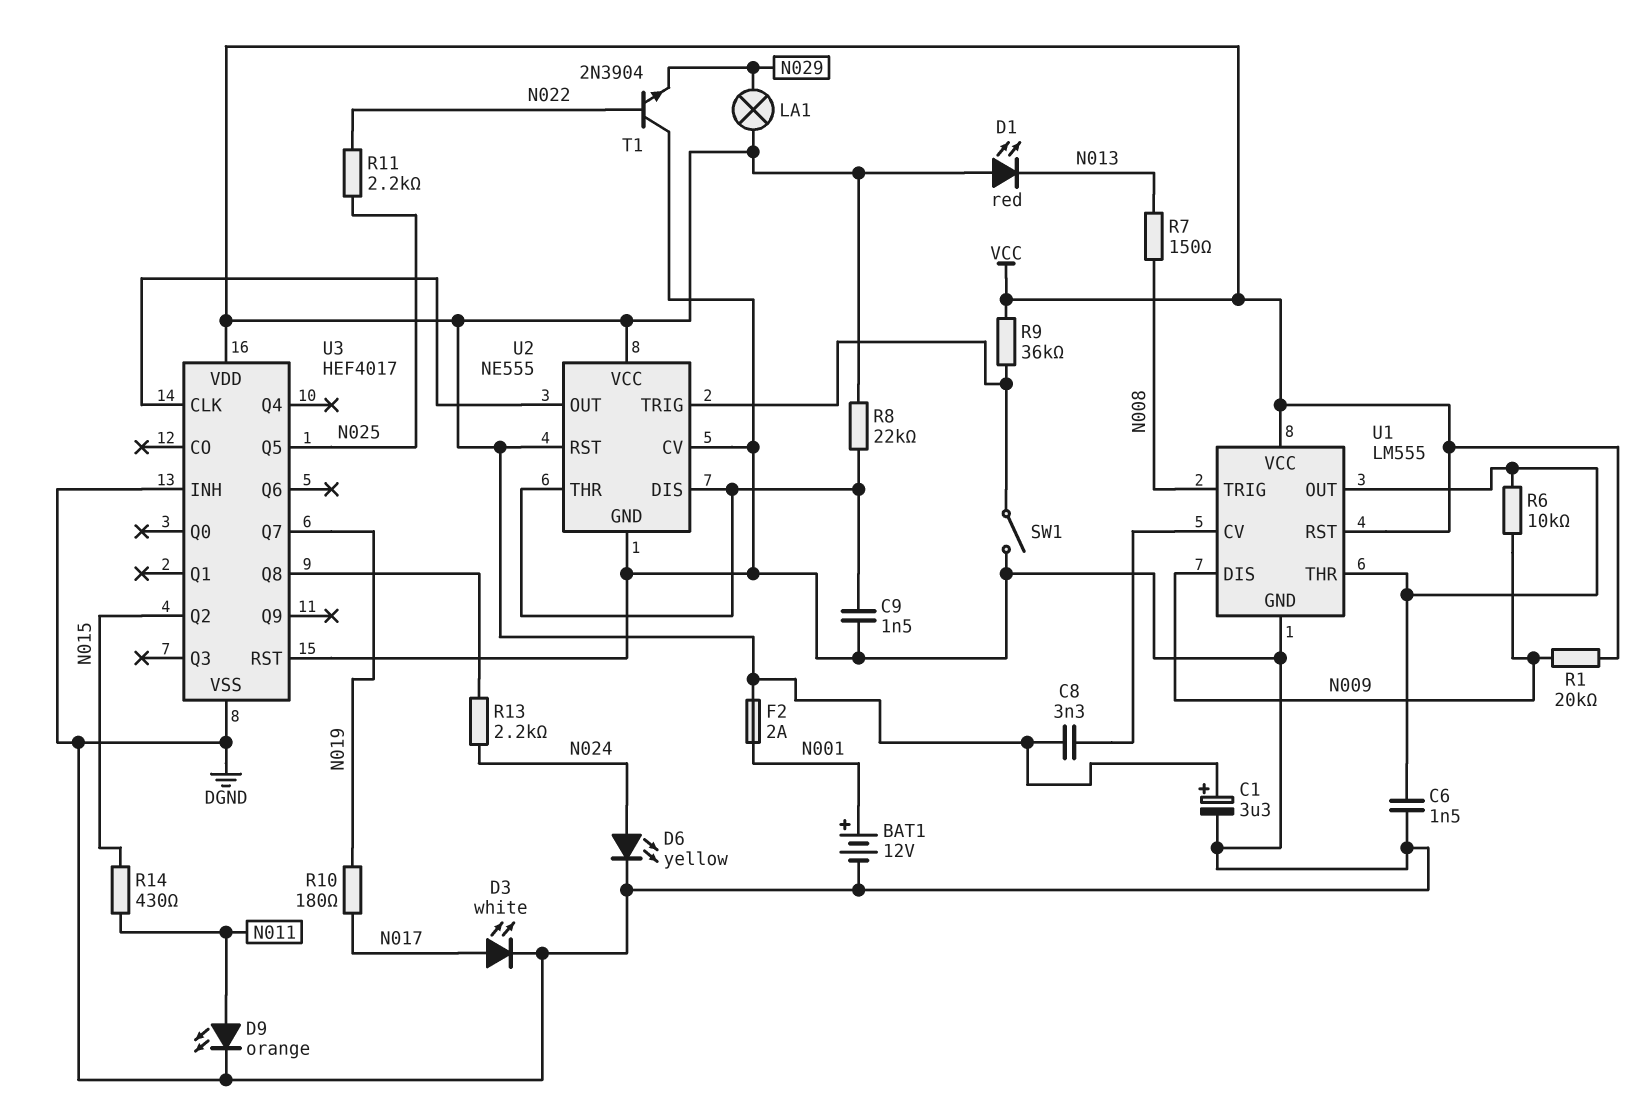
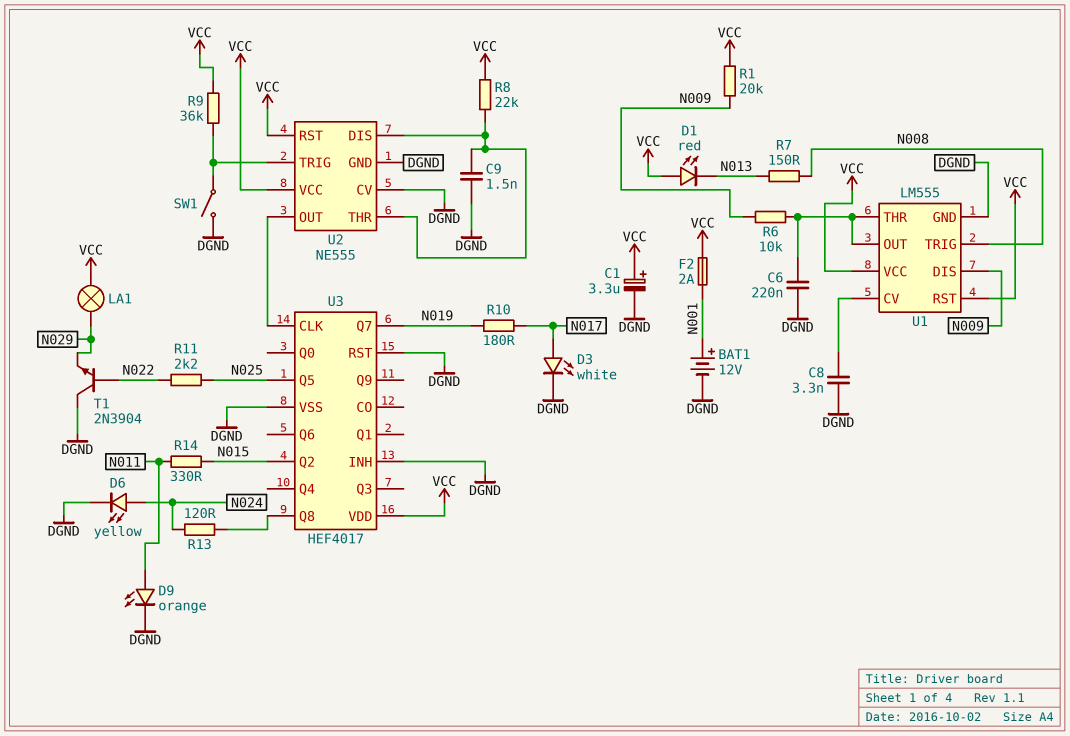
C6: 1.5nF (DGND, U1/OUT) -> 220nF (DGND, U1/OUT)
C8: 3.3nF (U1/CV, VCC) -> 3.3nF (DGND, U1/CV)
R13: 2.2k (N024, U3/Q8) -> 120 (N024, U3/Q8)
R14: 430 (N011, N015) -> 330 (N011, N015)

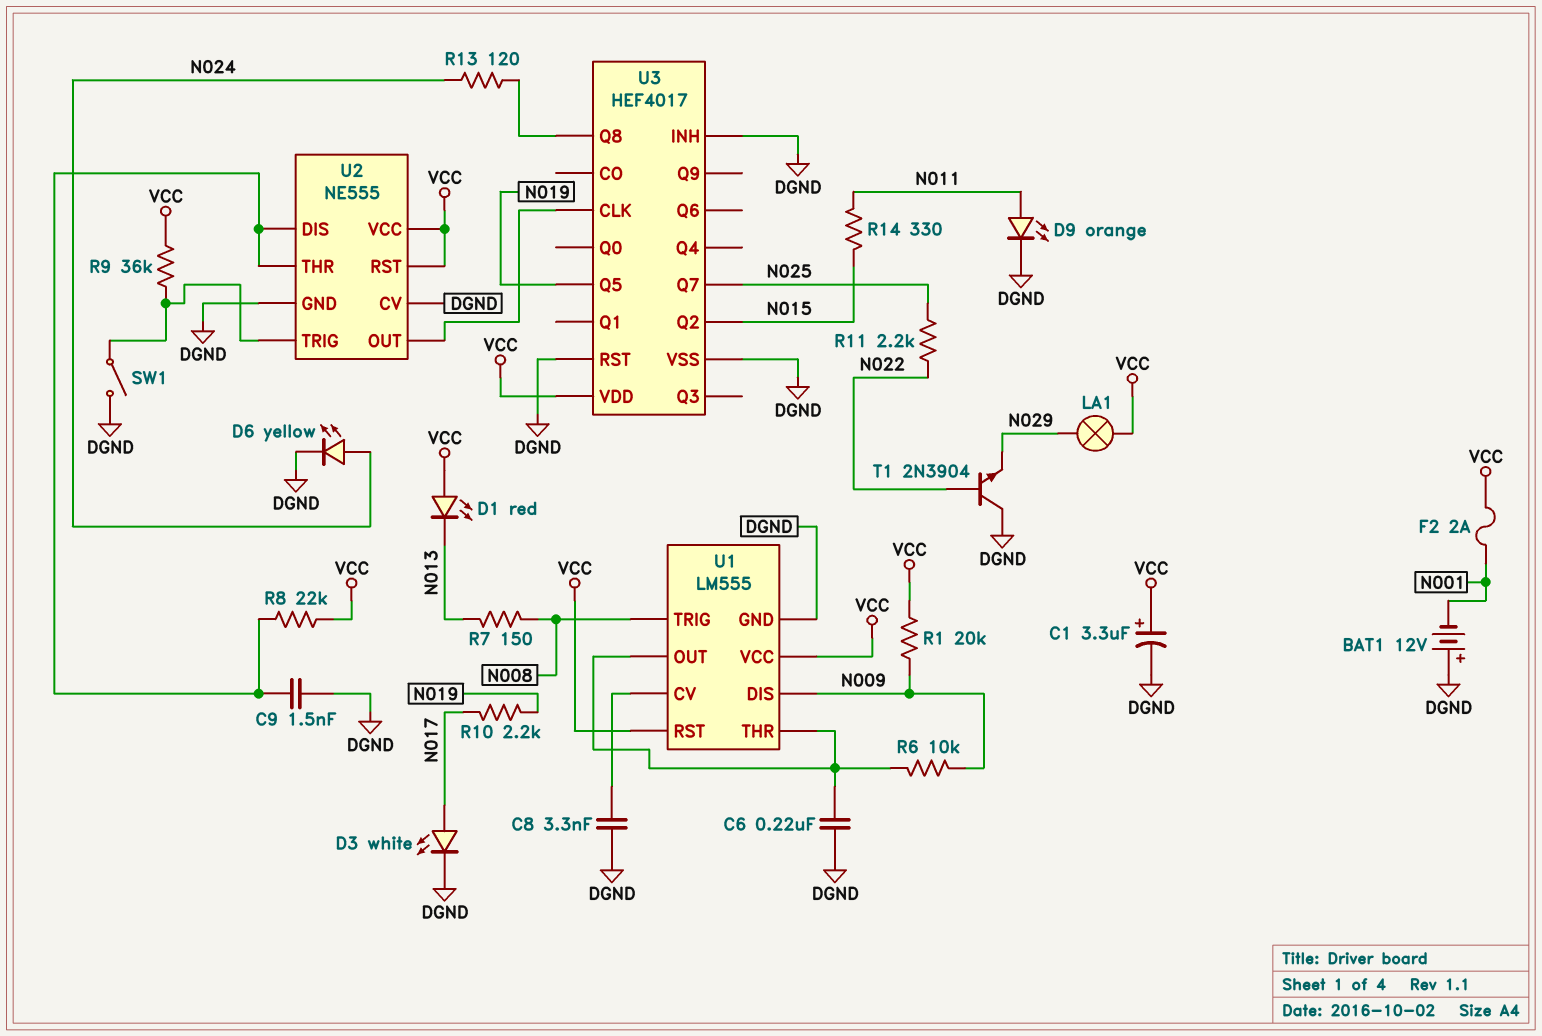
BAT1: 12V (plus N001, minus DGND) -> 12V (plus DGND, minus N001)
R10: 180 (N017, N019) -> 2.2k (N017, N019)
U3 pin Q5: N025 -> N019
U3 pin Q7: N019 -> N025

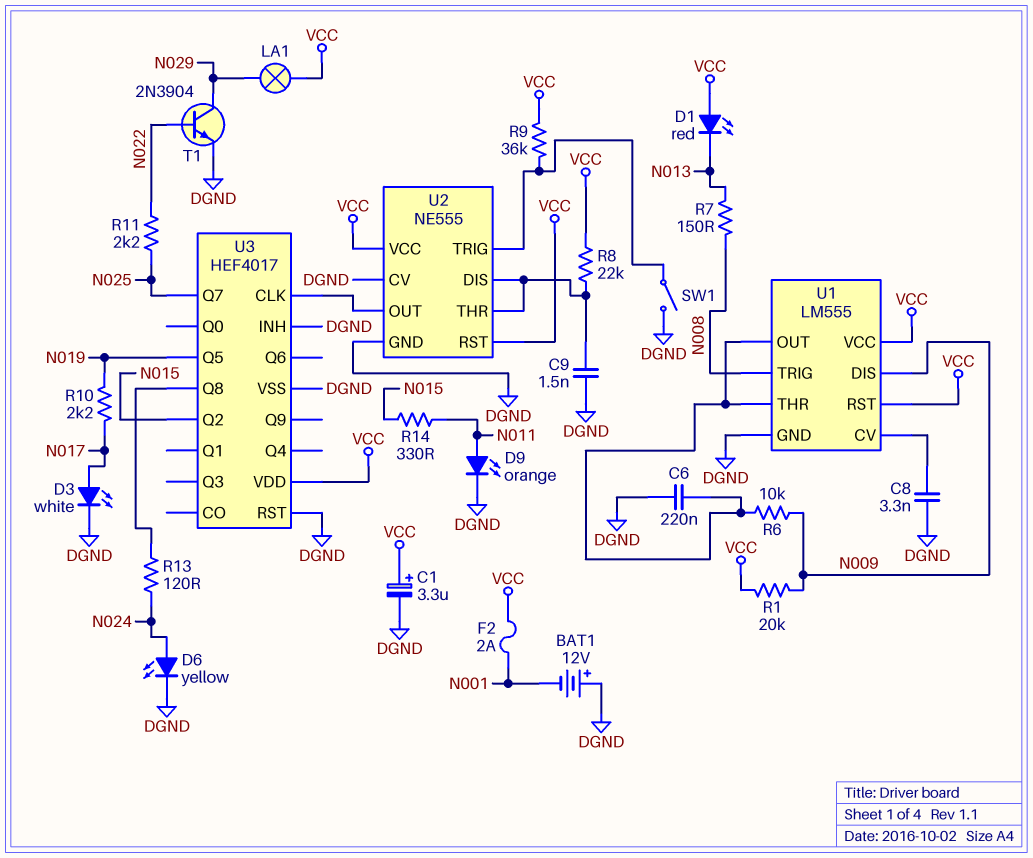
T1: NPN 2N3904 (B N022, C DGND, E N029) -> NPN 2N3904 (B N022, C N029, E DGND)

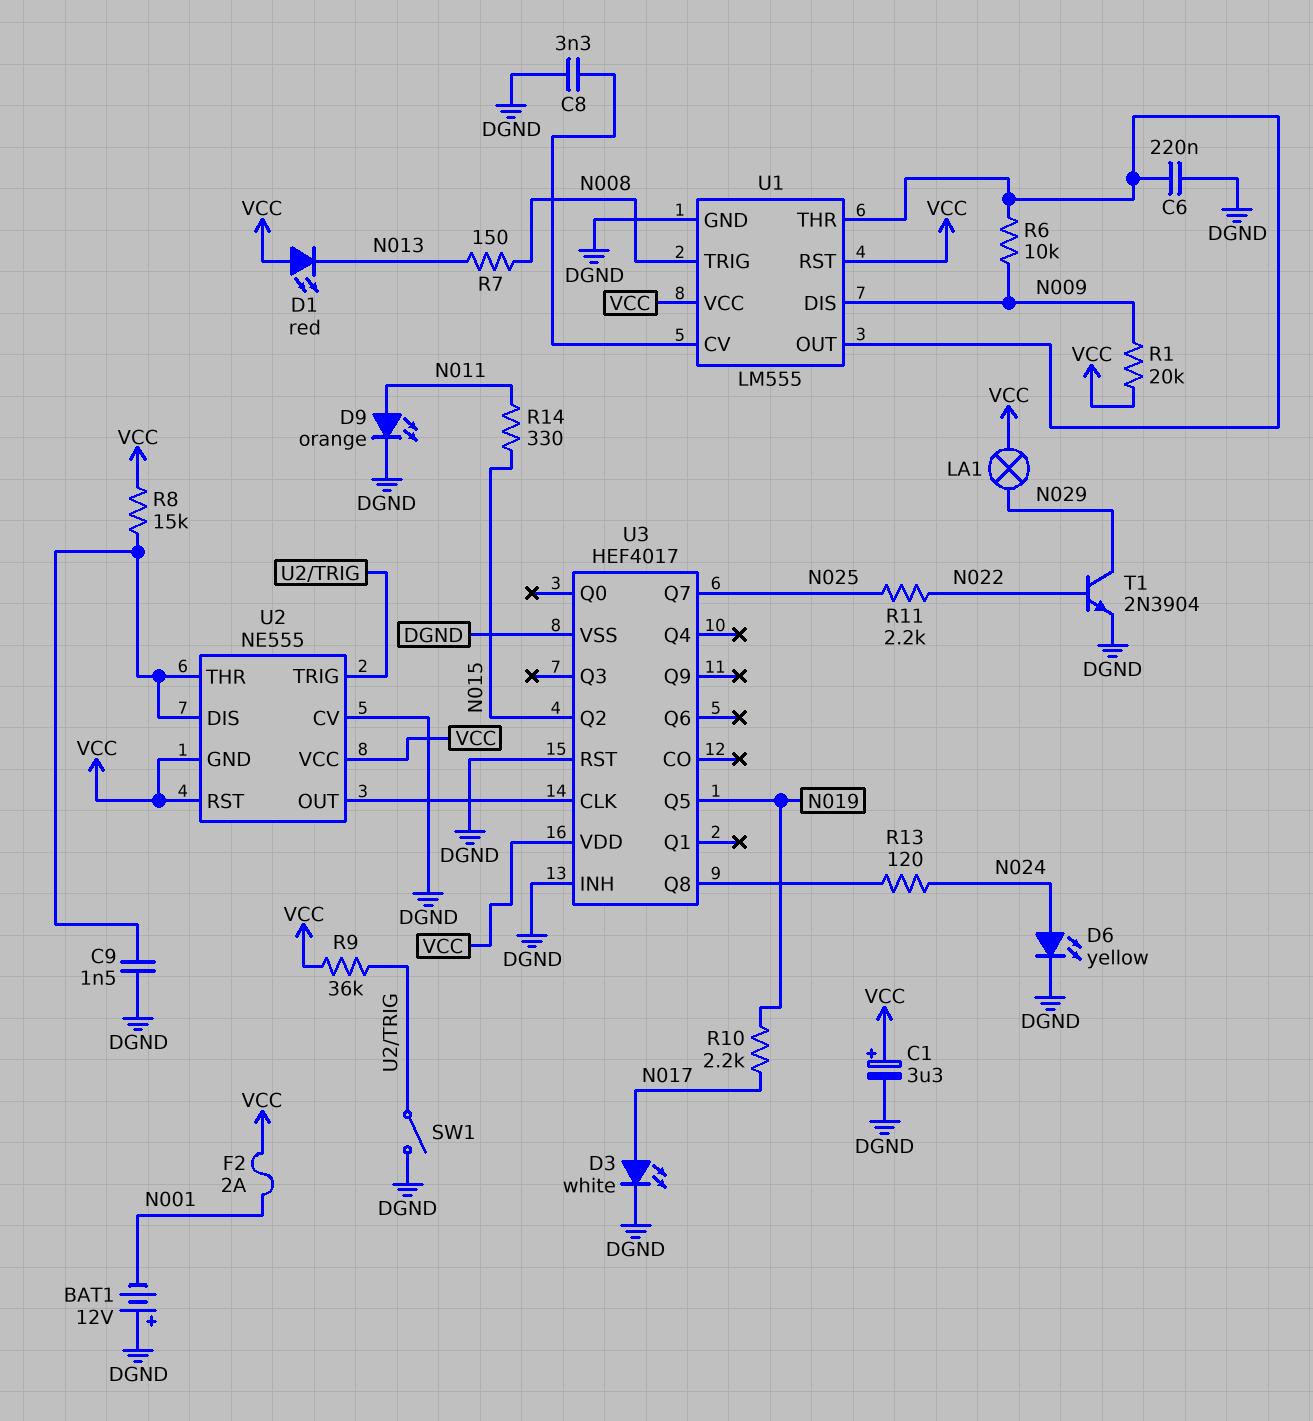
R8: 22k (U2/DIS, VCC) -> 15k (U2/DIS, VCC)
U2 pin GND: DGND -> VCC

